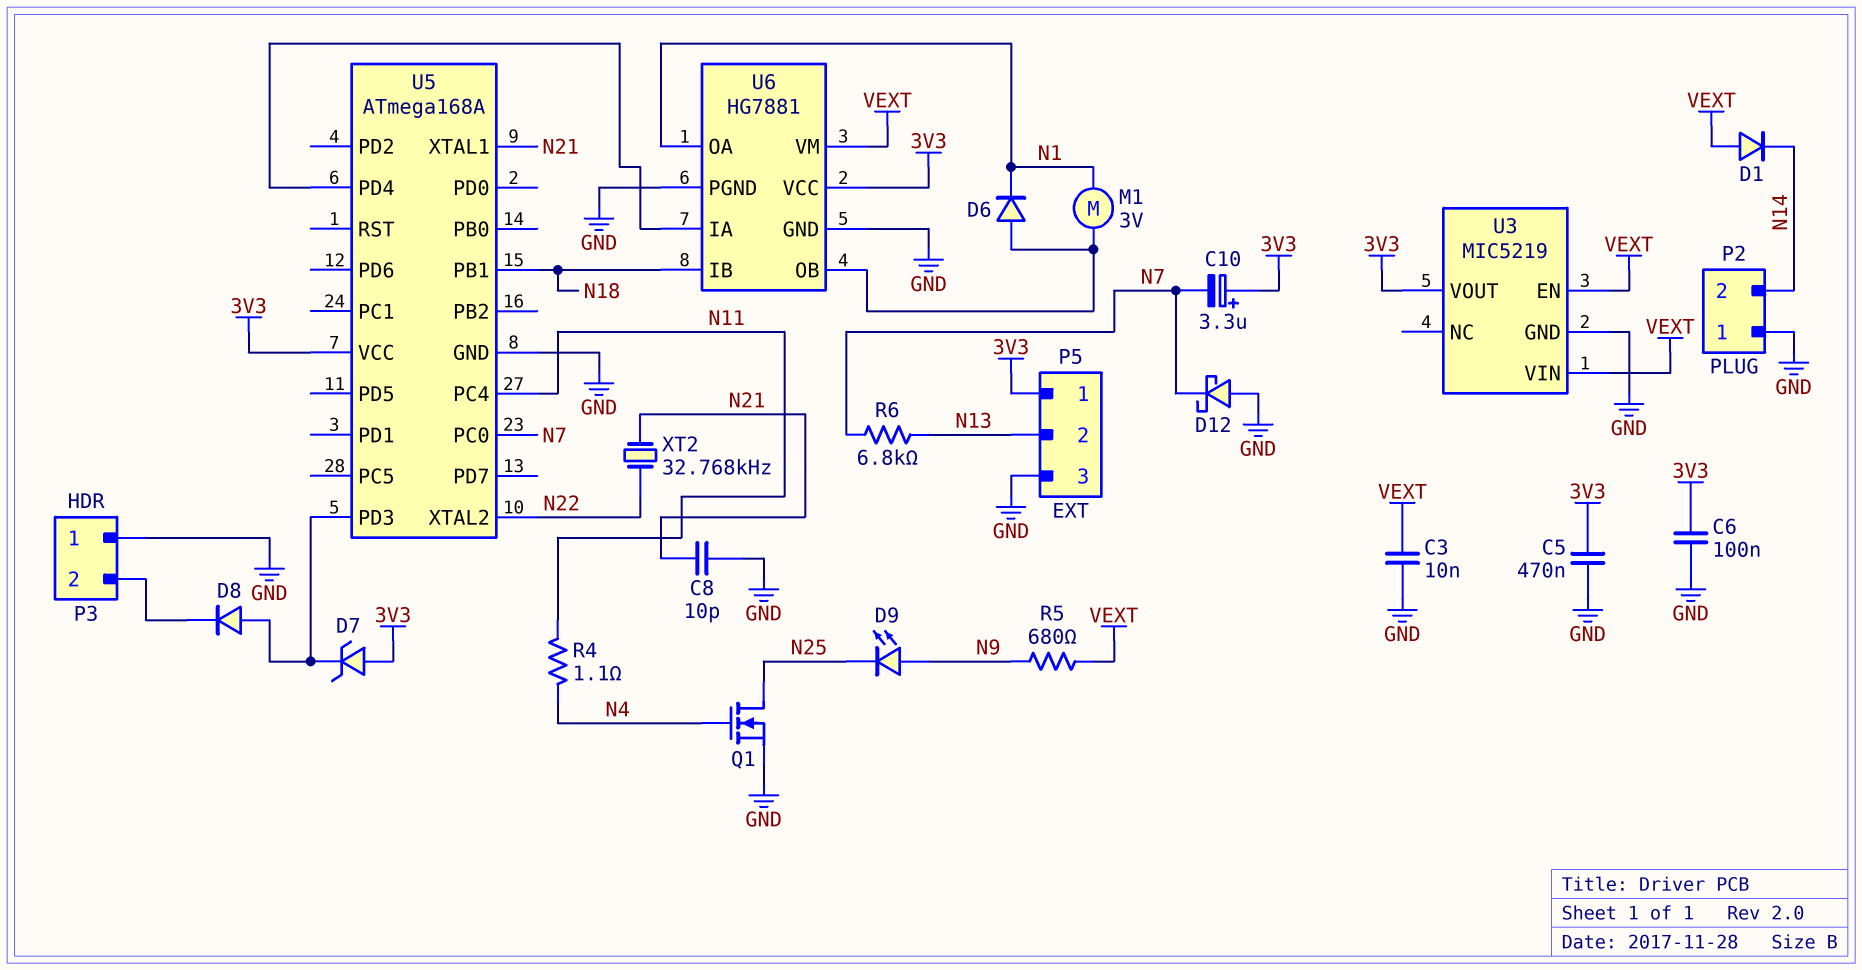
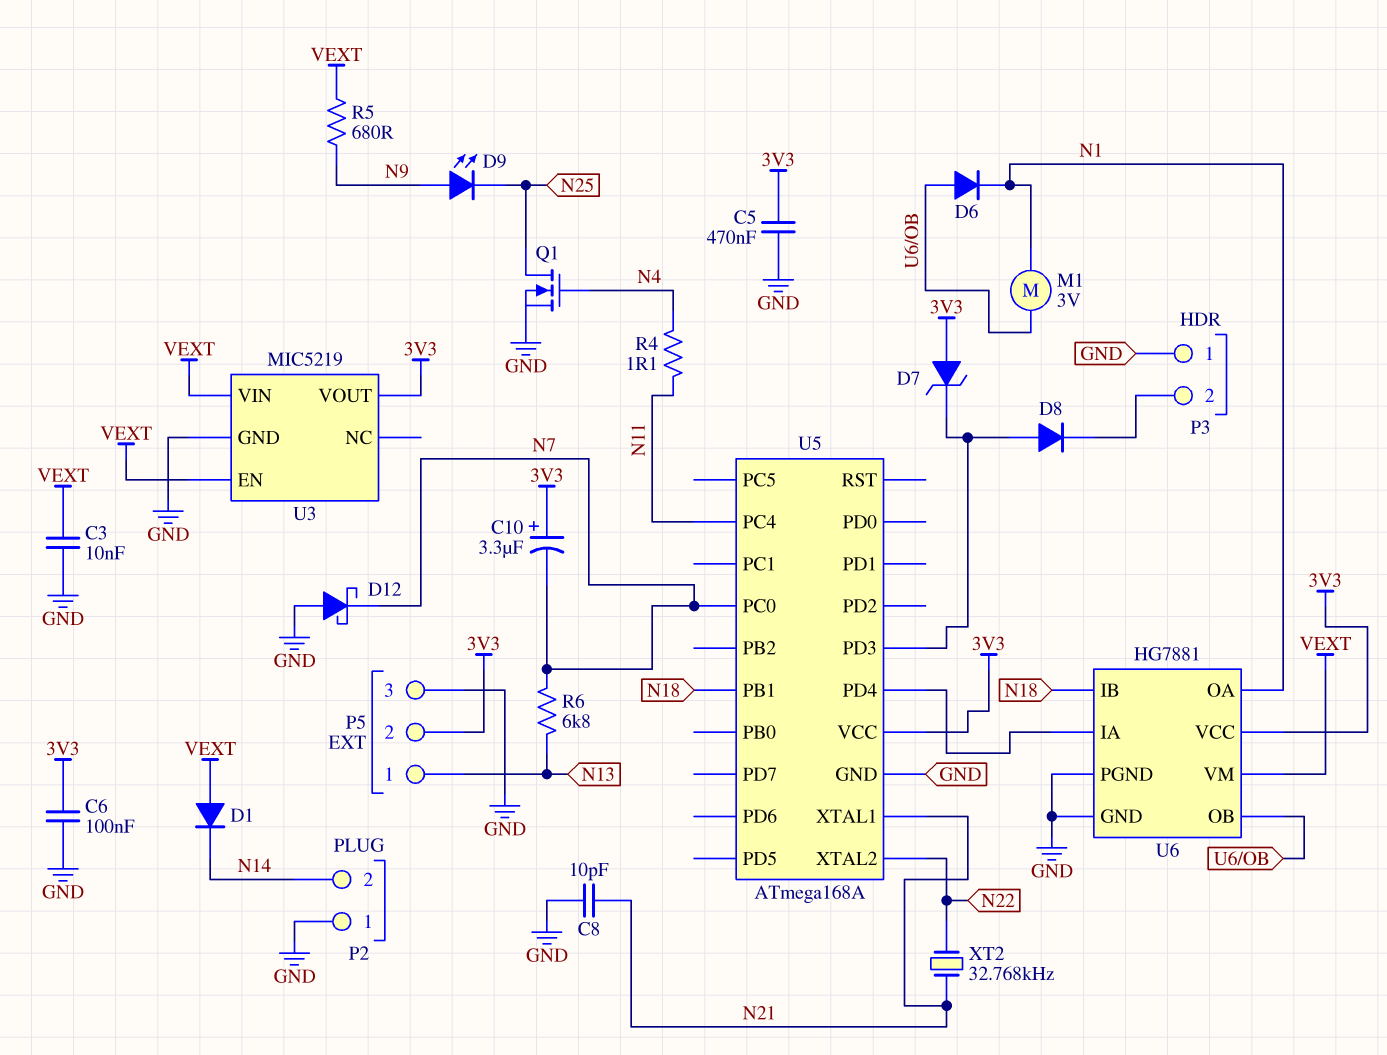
P5 pin 1: 3V3 -> N13
P5 pin 2: N13 -> 3V3

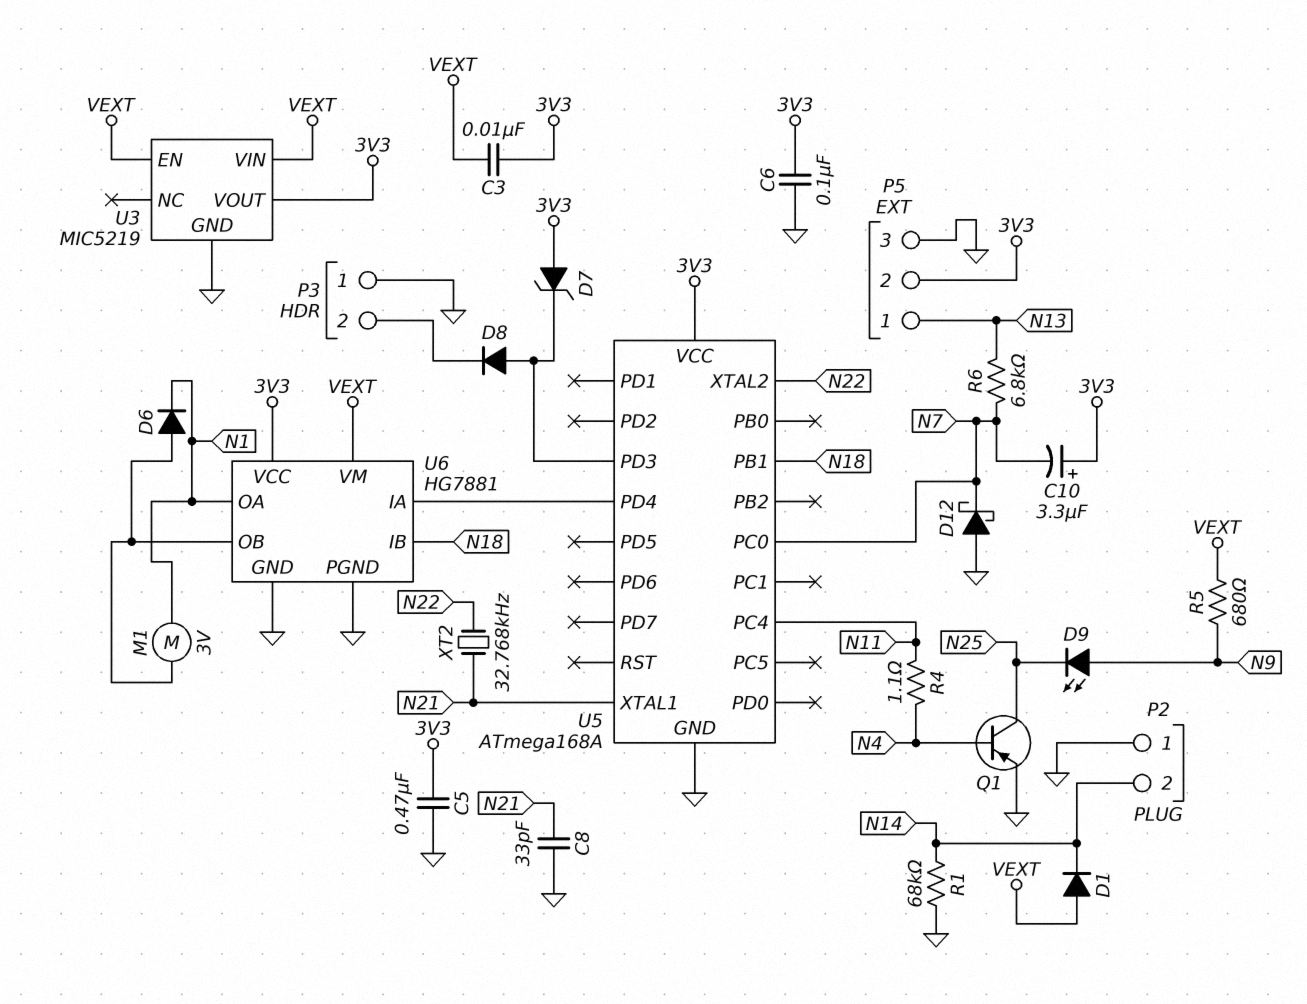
C3: 10nF (GND, VEXT) -> 10nF (3V3, VEXT)
C8: 10pF (GND, N21) -> 33pF (GND, N21)
Q1: NMOS (G N4, D N25, S GND) -> PNP (B N4, C N25, E GND)
R1: none -> 68k (GND, N14)

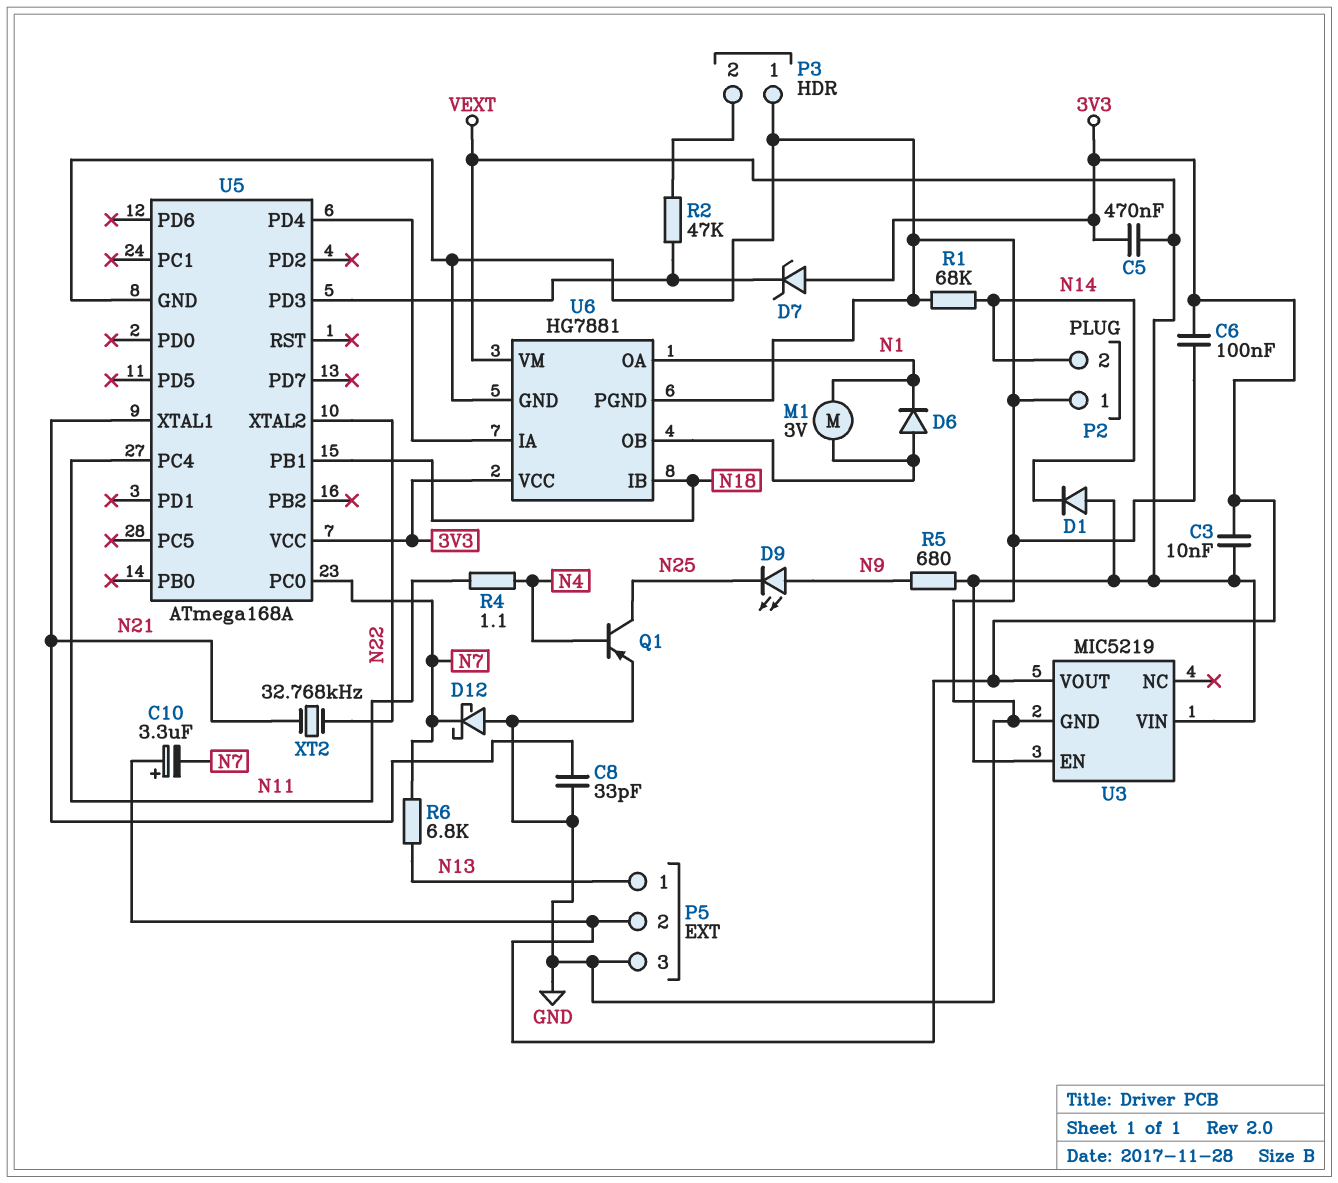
C5: 470nF (3V3, GND) -> 470nF (3V3, VEXT)
D8: diode (A U5/PD3, K P3/2) -> none
R2: none -> 47k (P3/2, U5/PD3)

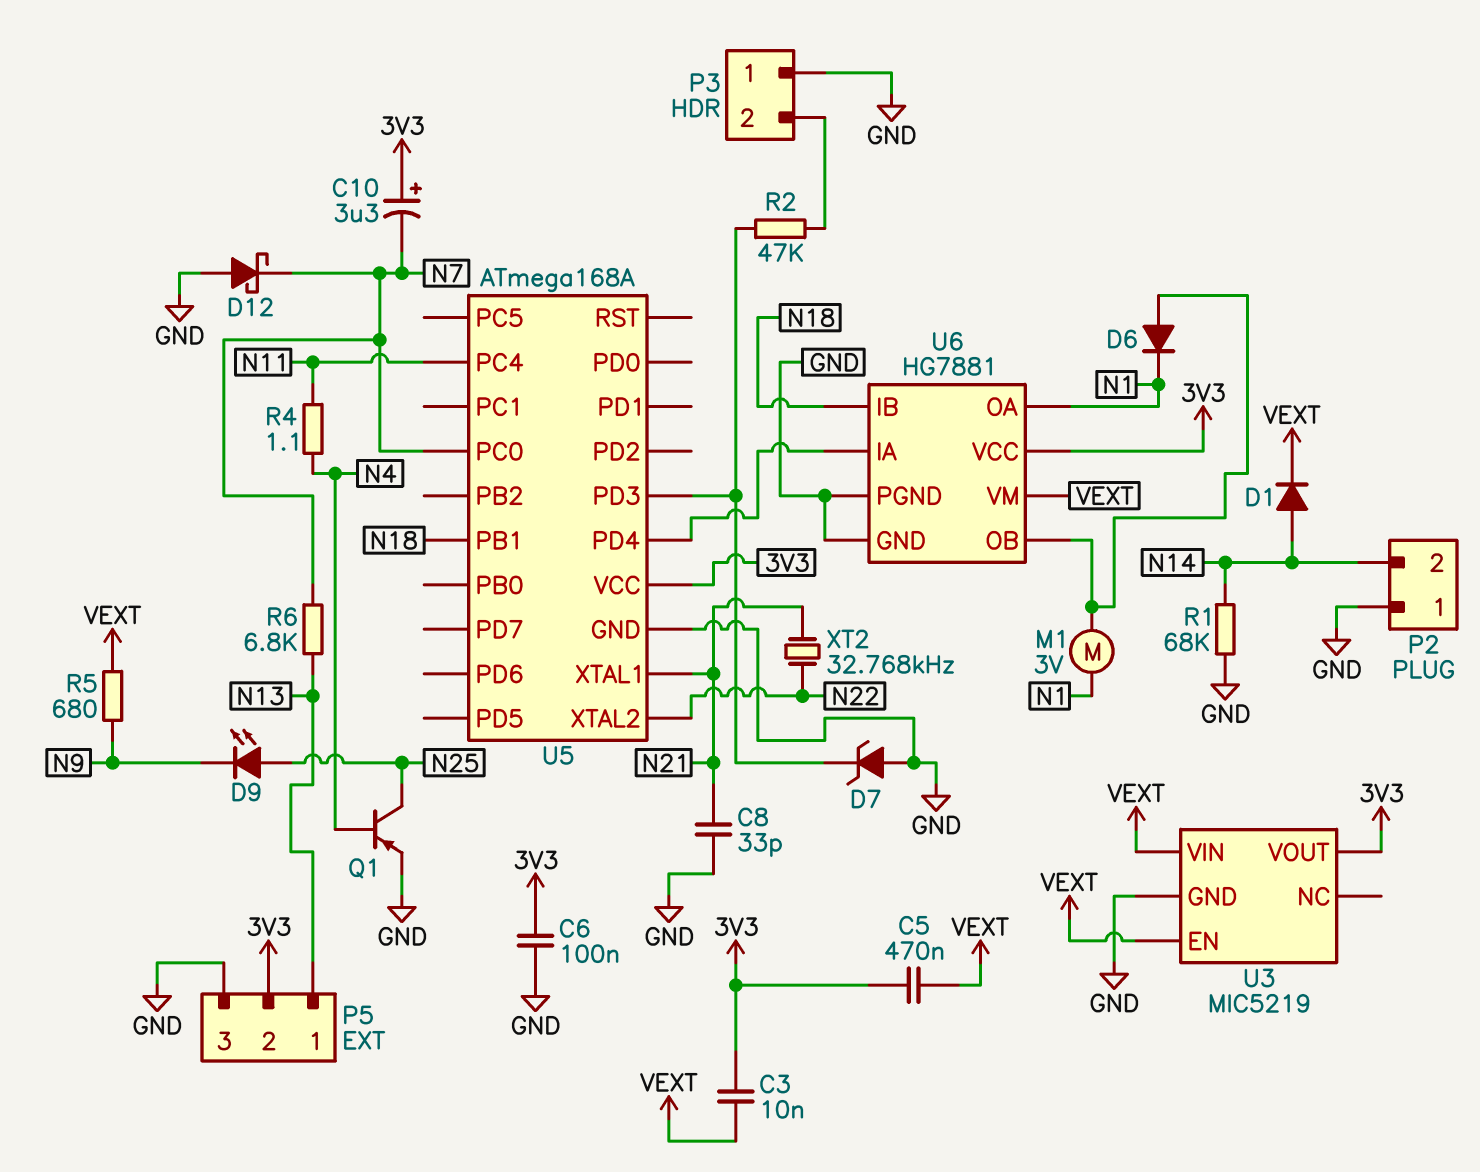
D1: diode (A VEXT, K N14) -> diode (A N14, K VEXT)
D7: zener (A 3V3, K U5/PD3) -> zener (A GND, K U5/PD3)
D9: LED (A N9, K N25) -> LED (A N25, K N9)

